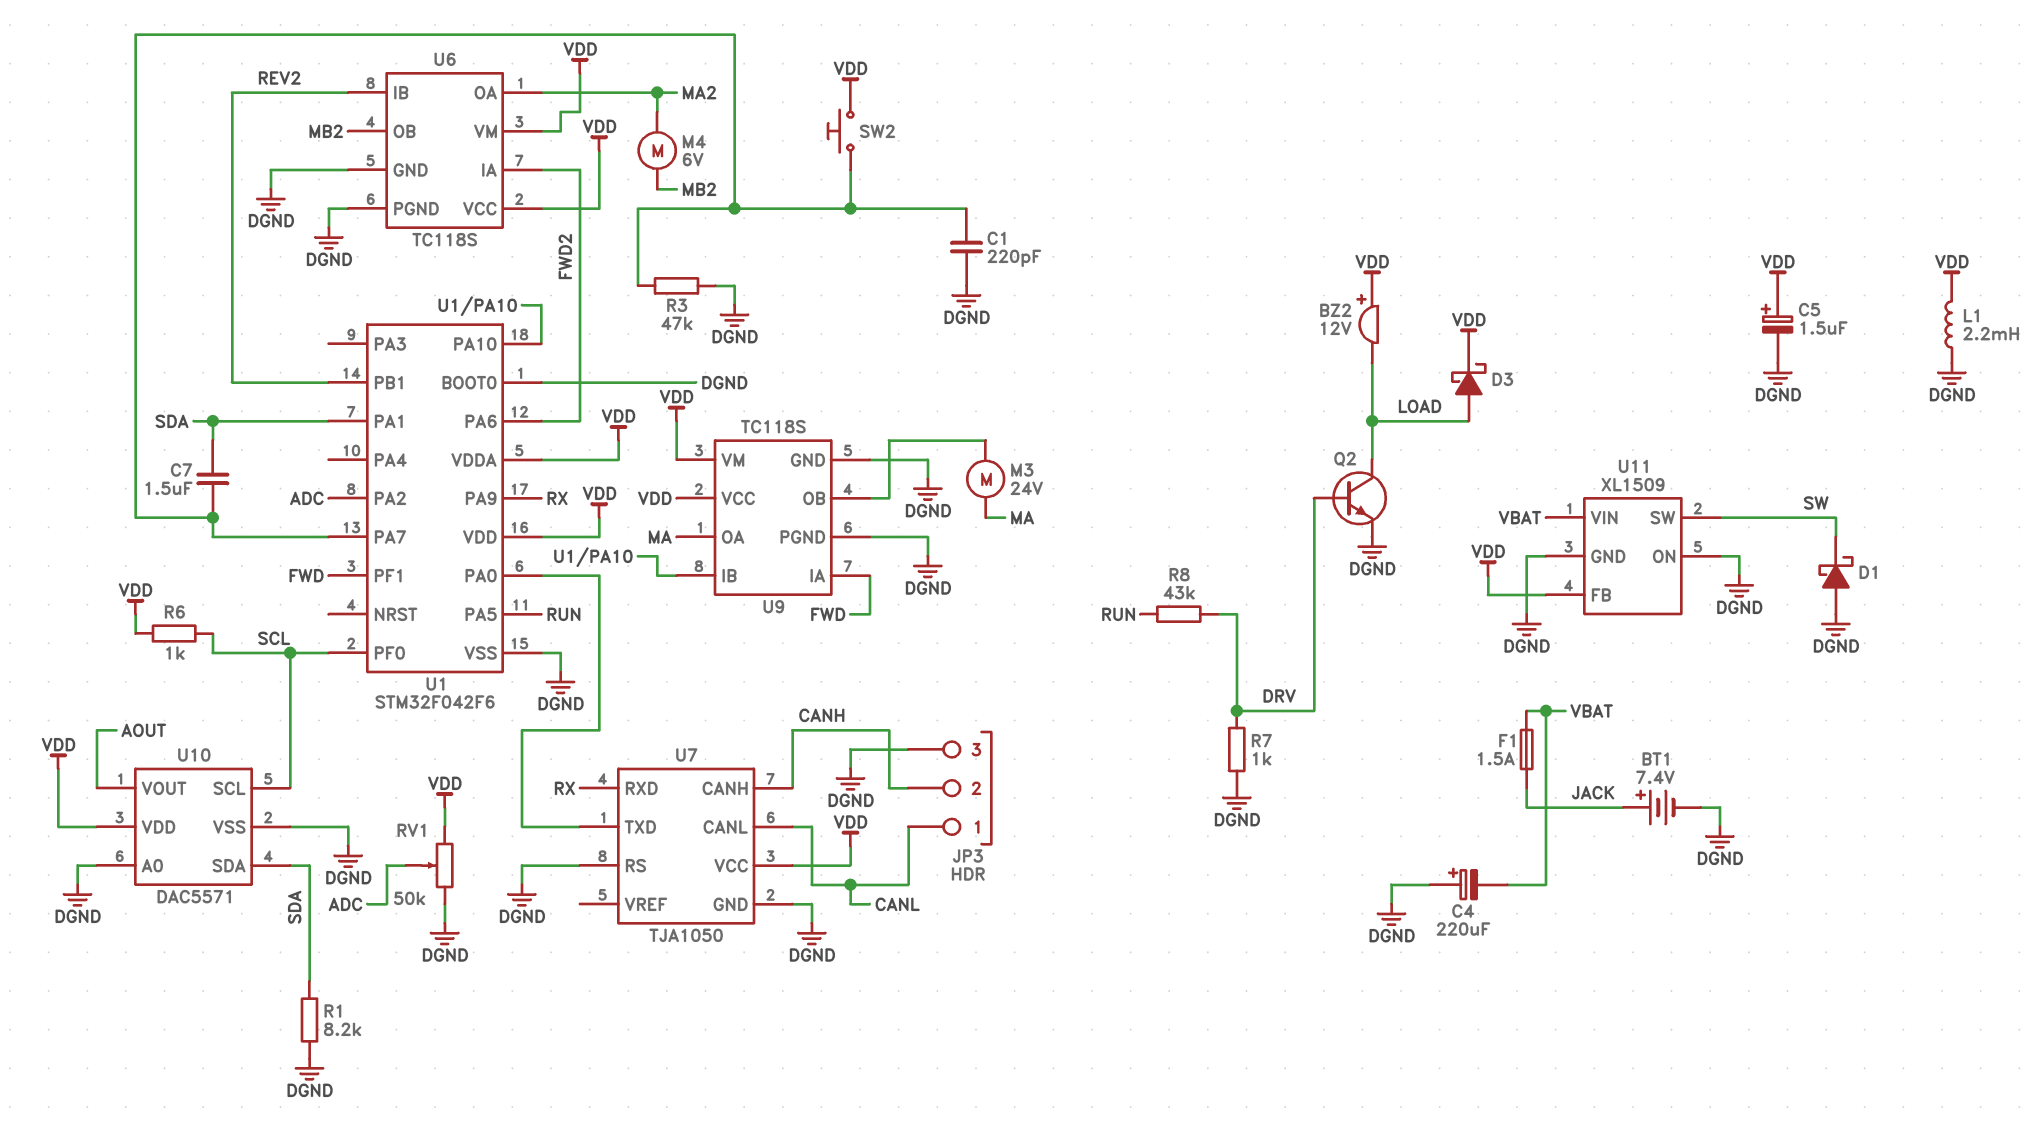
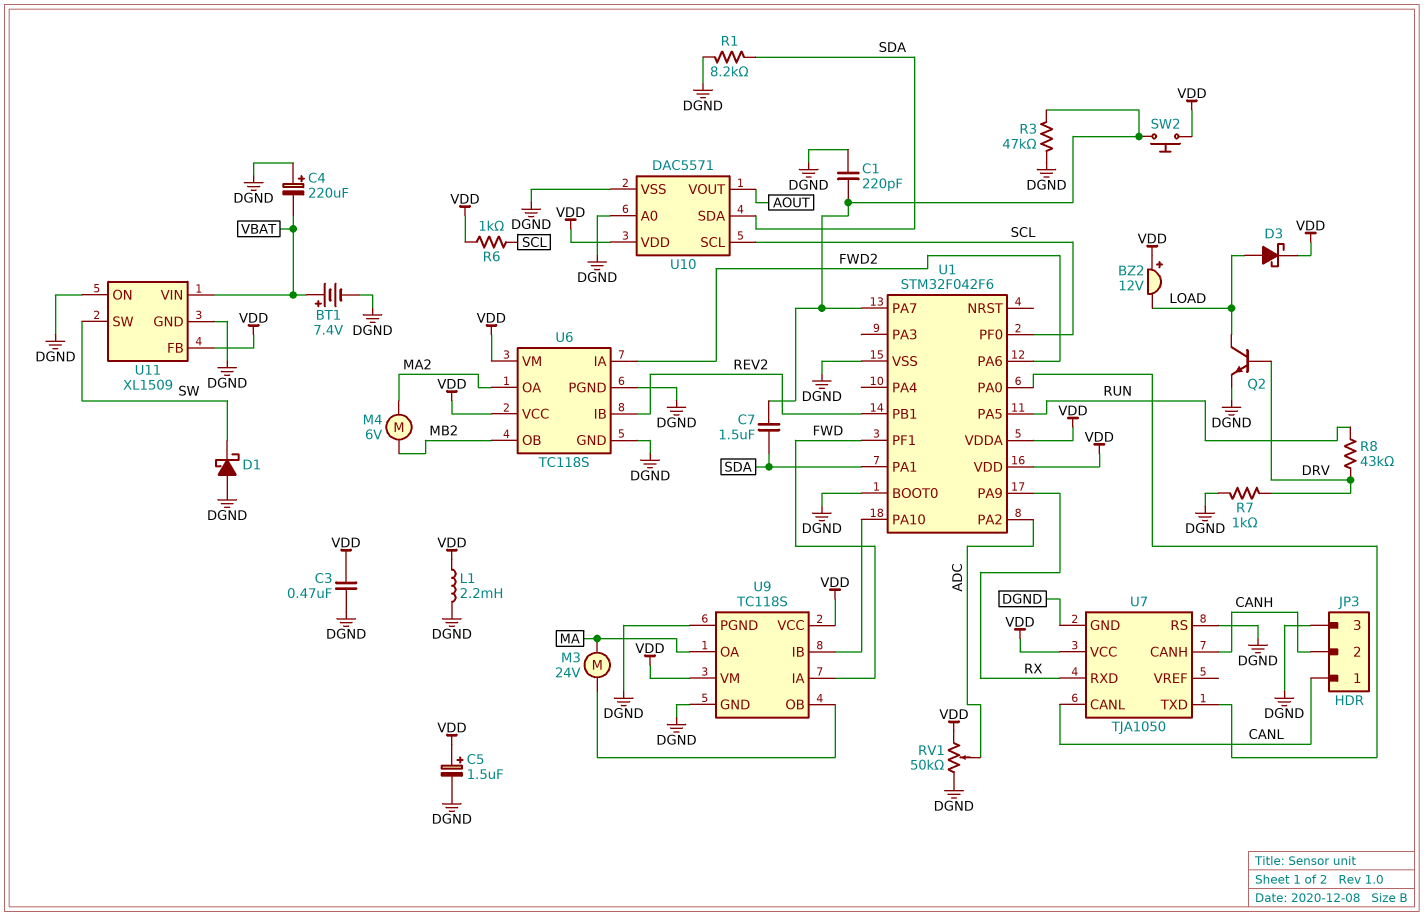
BT1: 7.4V (plus JACK, minus DGND) -> 7.4V (plus VBAT, minus DGND)
C3: none -> 470nF (DGND, VDD)
F1: 1.5A (JACK, VBAT) -> none

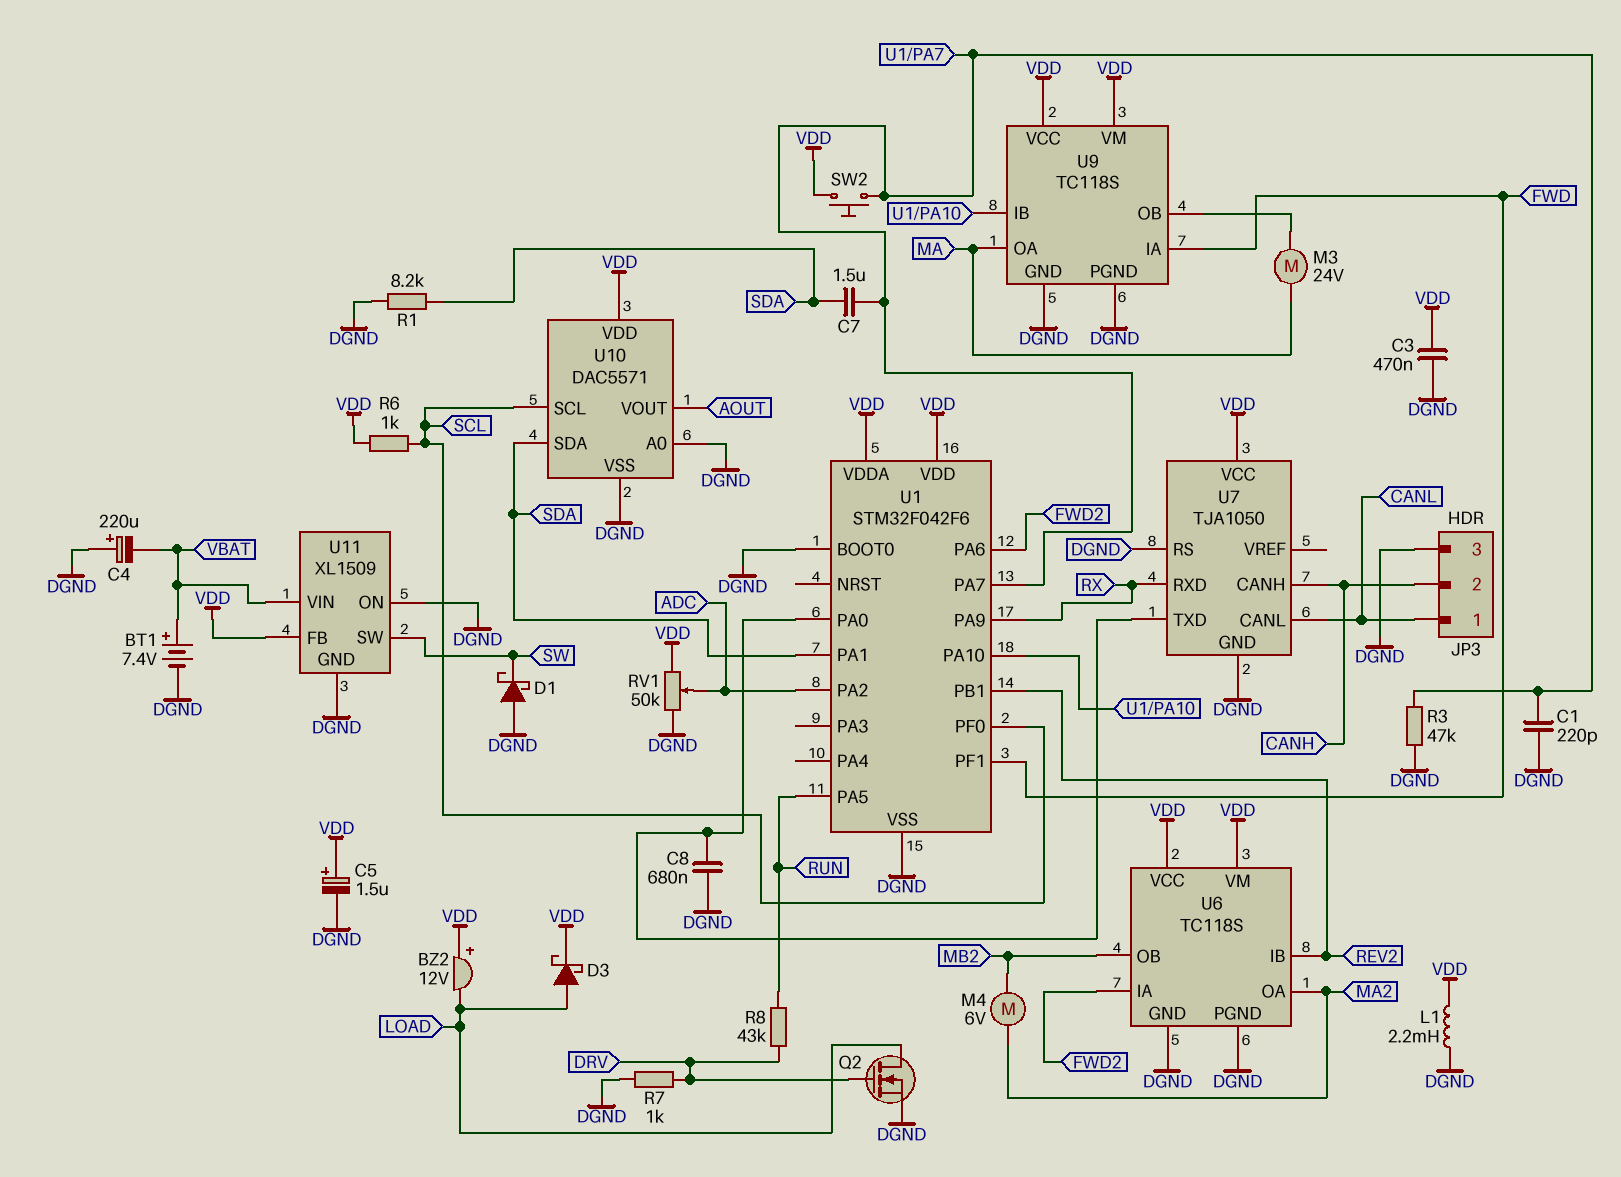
C8: none -> 680nF (DGND, U1/PA0)
Q2: NPN (B DRV, C LOAD, E DGND) -> NMOS (G DRV, D LOAD, S DGND)

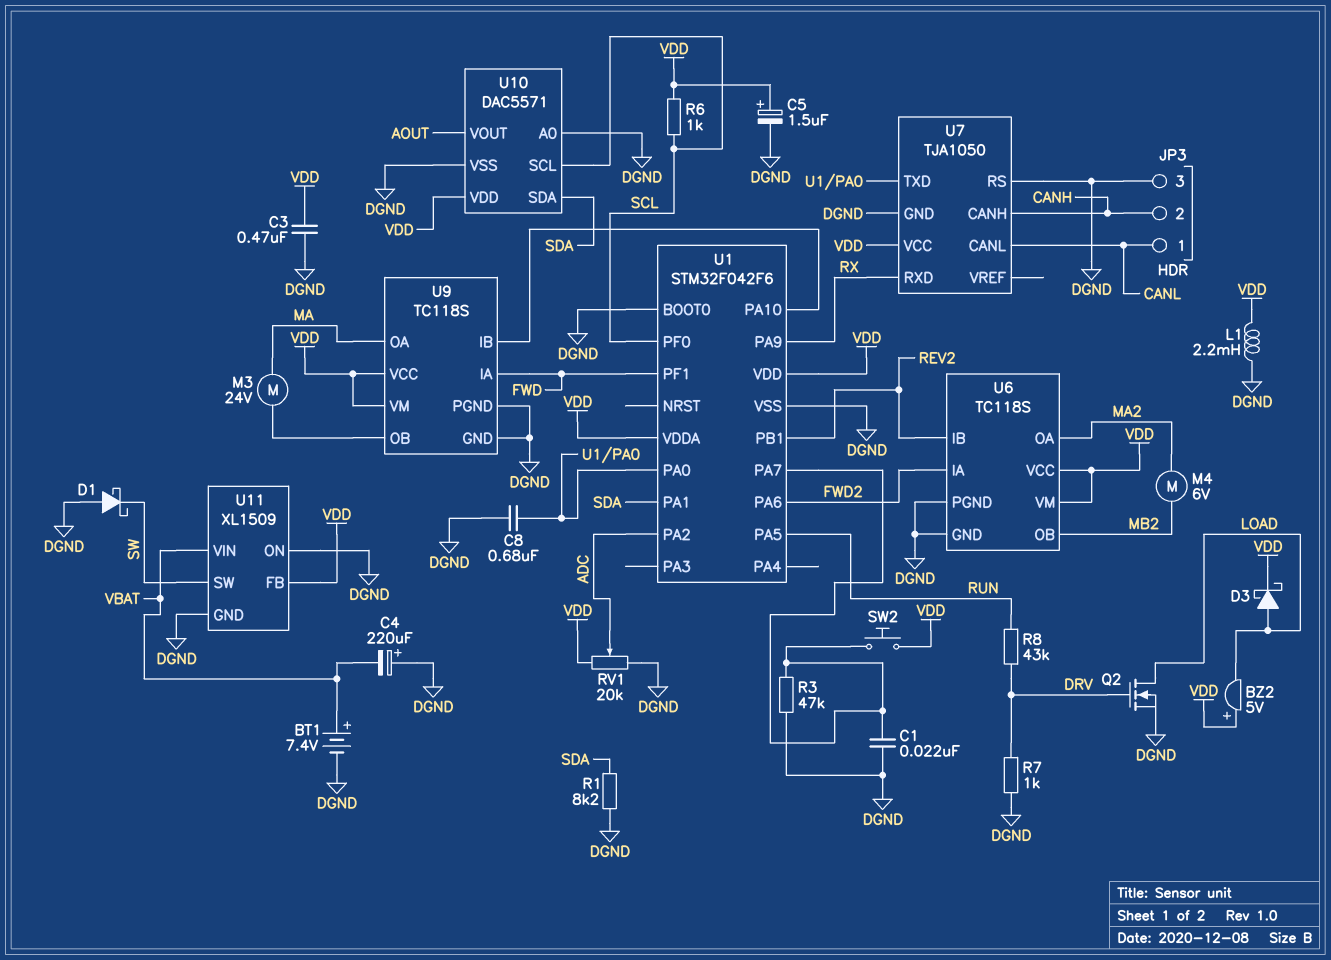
BZ2: buzzer 12V (plus VDD, minus LOAD) -> buzzer 5V (plus VDD, minus LOAD)
C1: 220pF (DGND, U1/PA7) -> 22nF (DGND, U1/PA7)
C7: 1.5uF (SDA, U1/PA7) -> none
RV1: 50k (DGND, VDD, wiper ADC) -> 20k (DGND, VDD, wiper ADC)

